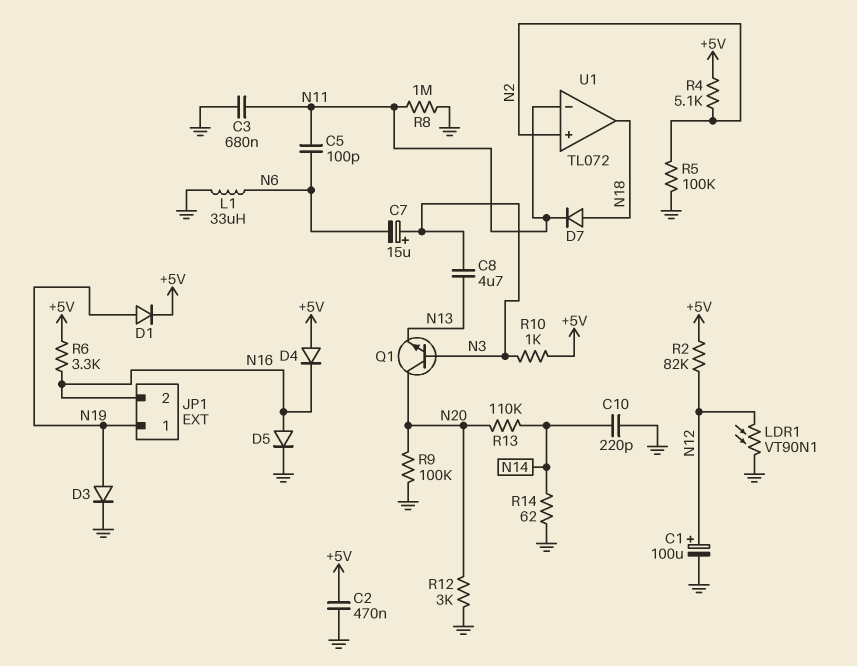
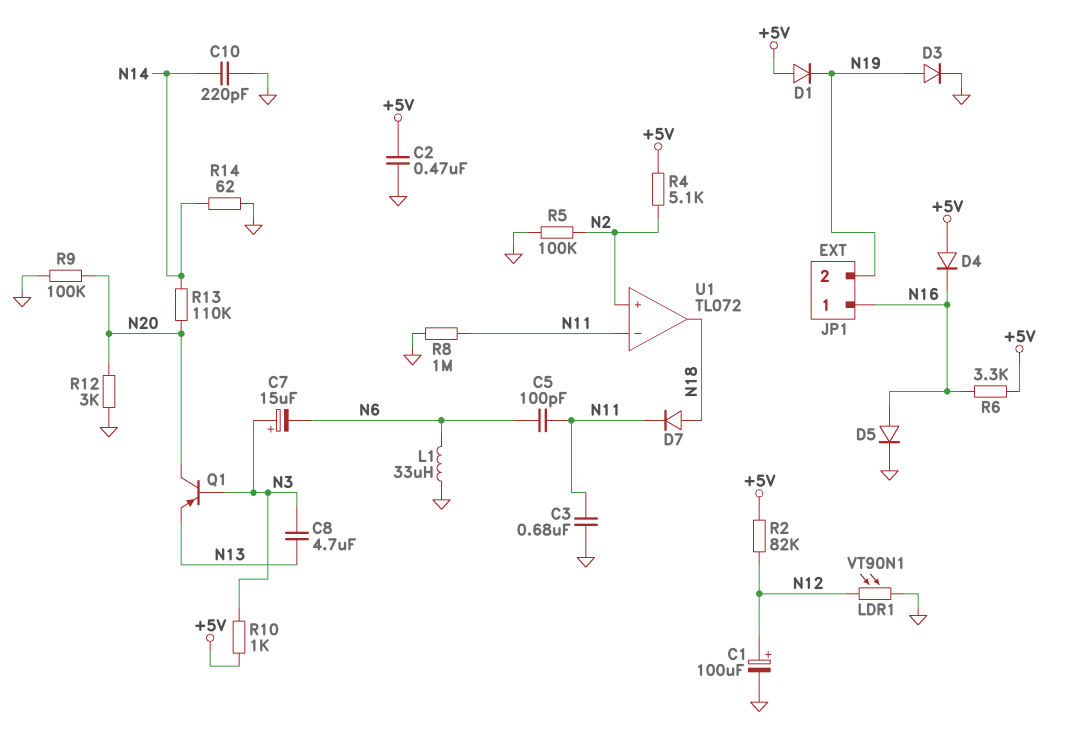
D1: diode (A N19, K +5V) -> diode (A +5V, K N19)
JP1 pin 1: N19 -> N16
JP1 pin 2: N16 -> N19
Q1: NPN (B N3, C N20, E N13) -> PNP (B N3, C N20, E N13)

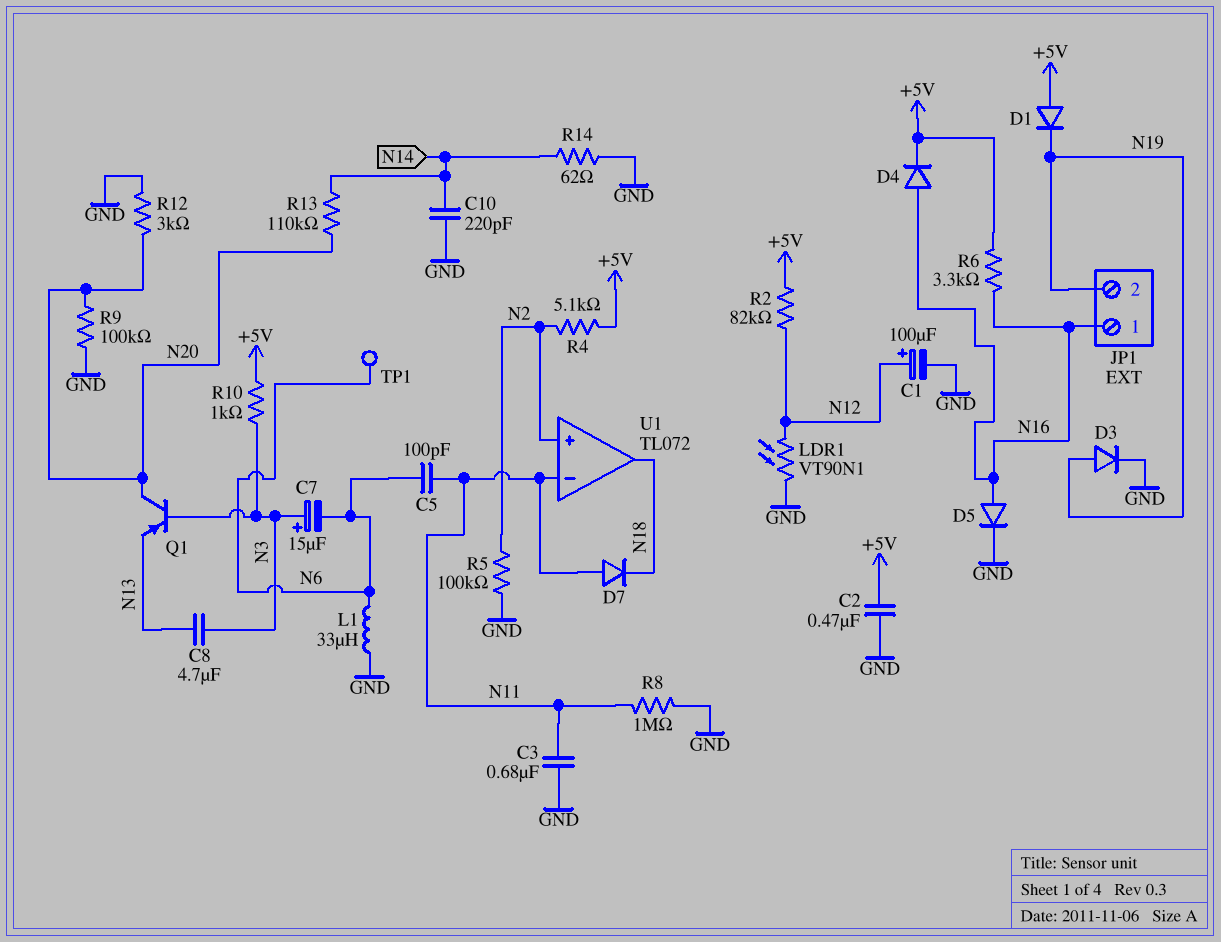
D4: diode (A +5V, K N16) -> diode (A N16, K +5V)
D7: diode (A N18, K N11) -> diode (A N11, K N18)
TP1: none -> test point (N6)

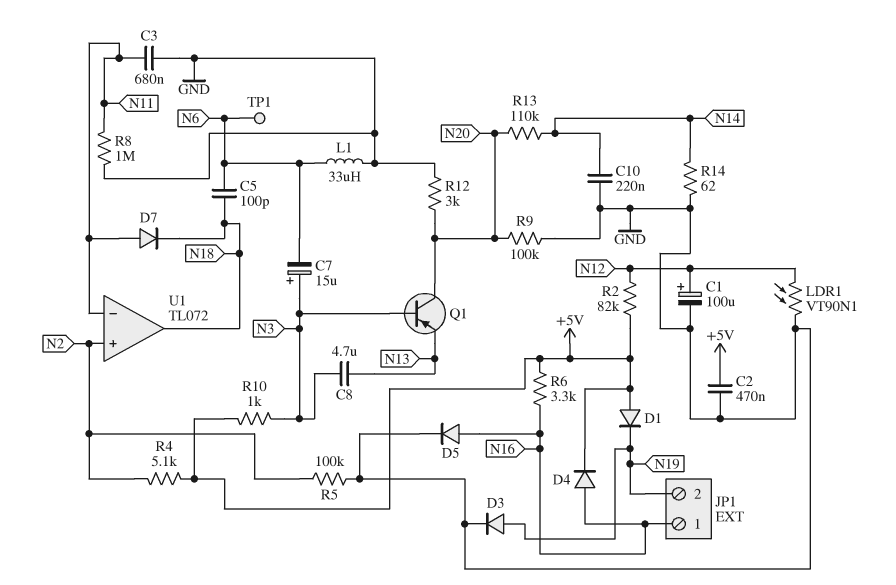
C5: 100pF (N6, N11) -> 100pF (N6, N18)
C10: 220pF (GND, N14) -> 220nF (GND, N14)

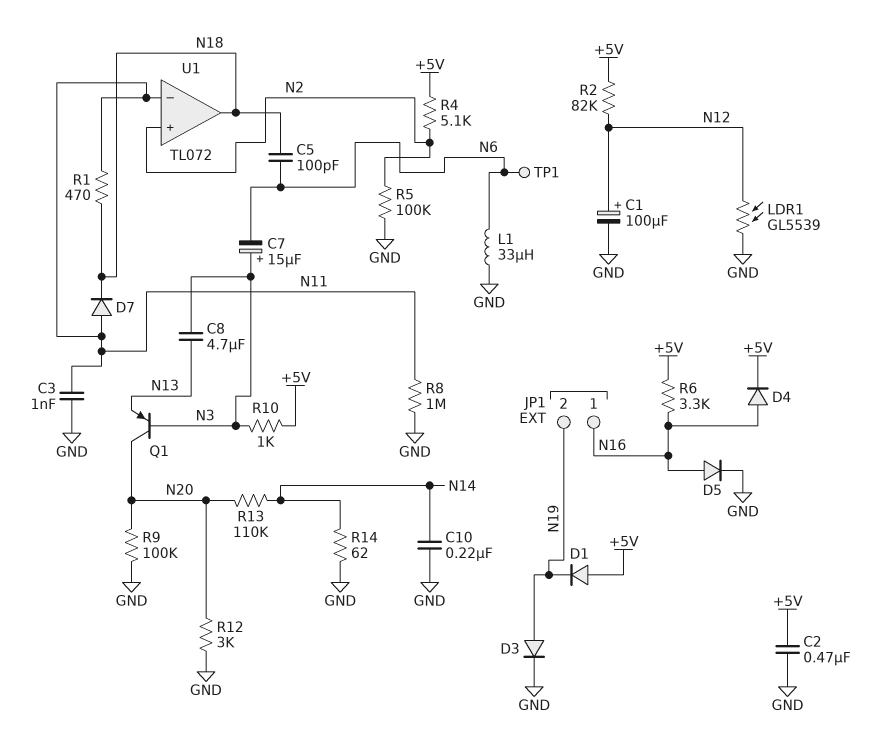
C3: 680nF (GND, N11) -> 1nF (GND, N11)
LDR1: VT90N1 (GND, N12) -> GL5539 (GND, N12)
R1: none -> 470 (N11, N18)

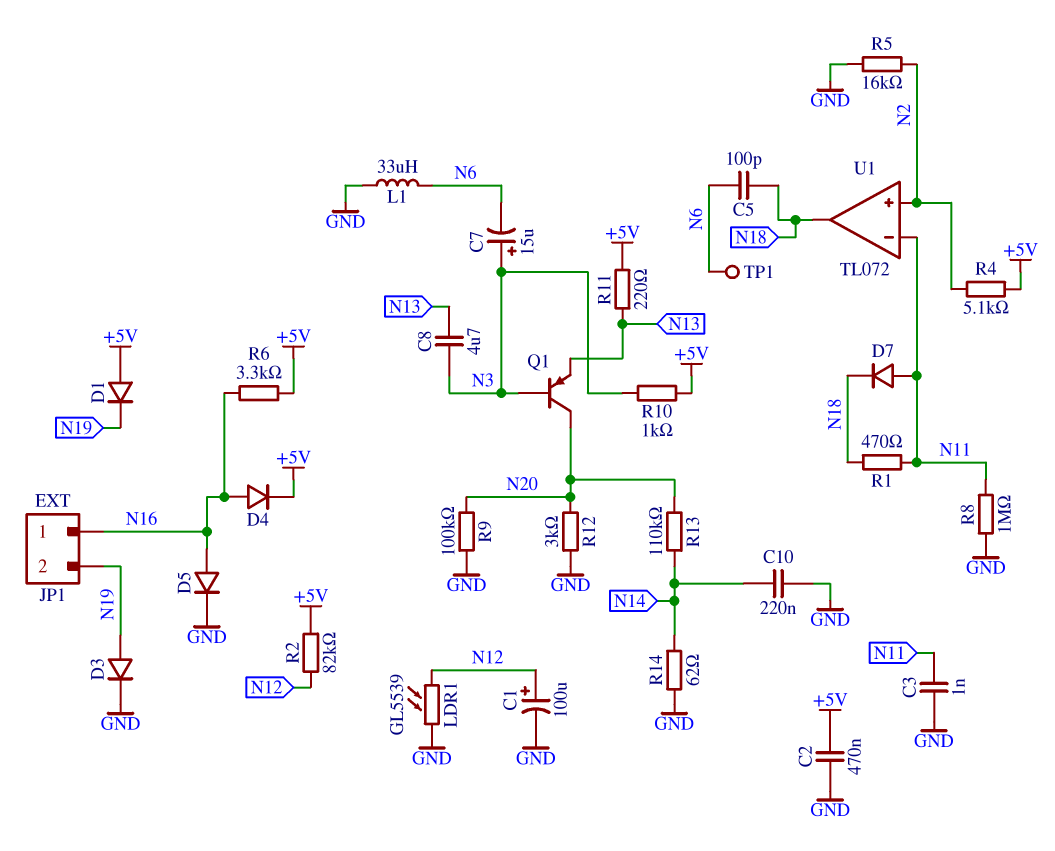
R5: 100k (GND, N2) -> 16k (GND, N2)
R11: none -> 220 (+5V, N13)

